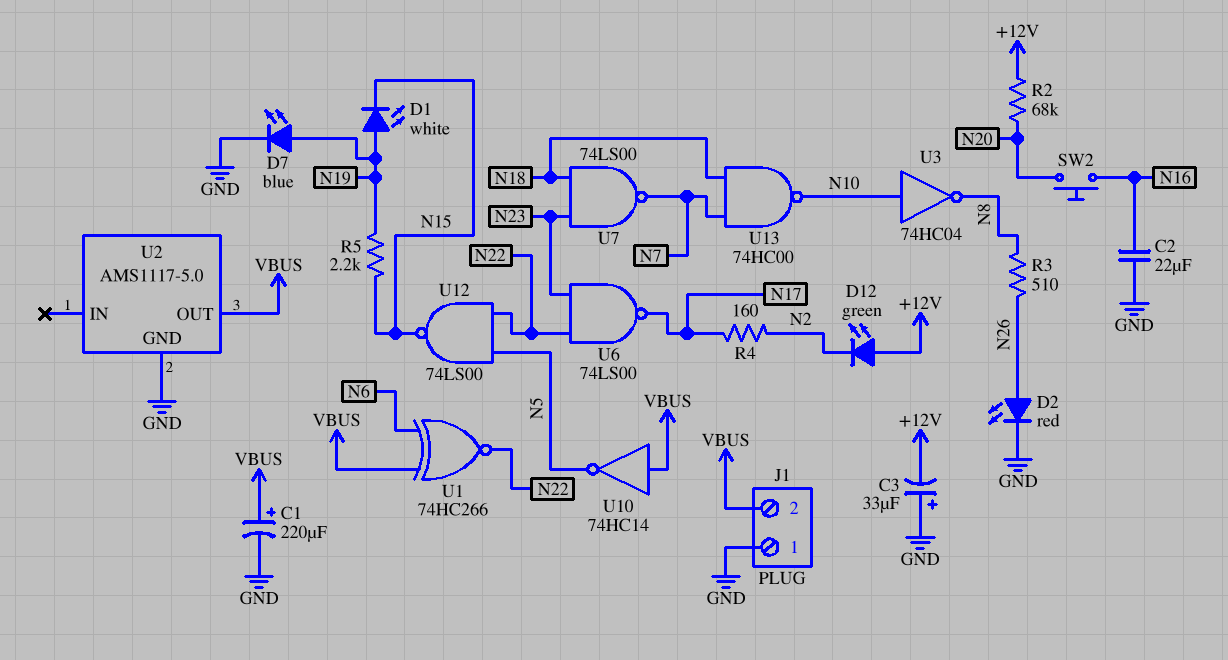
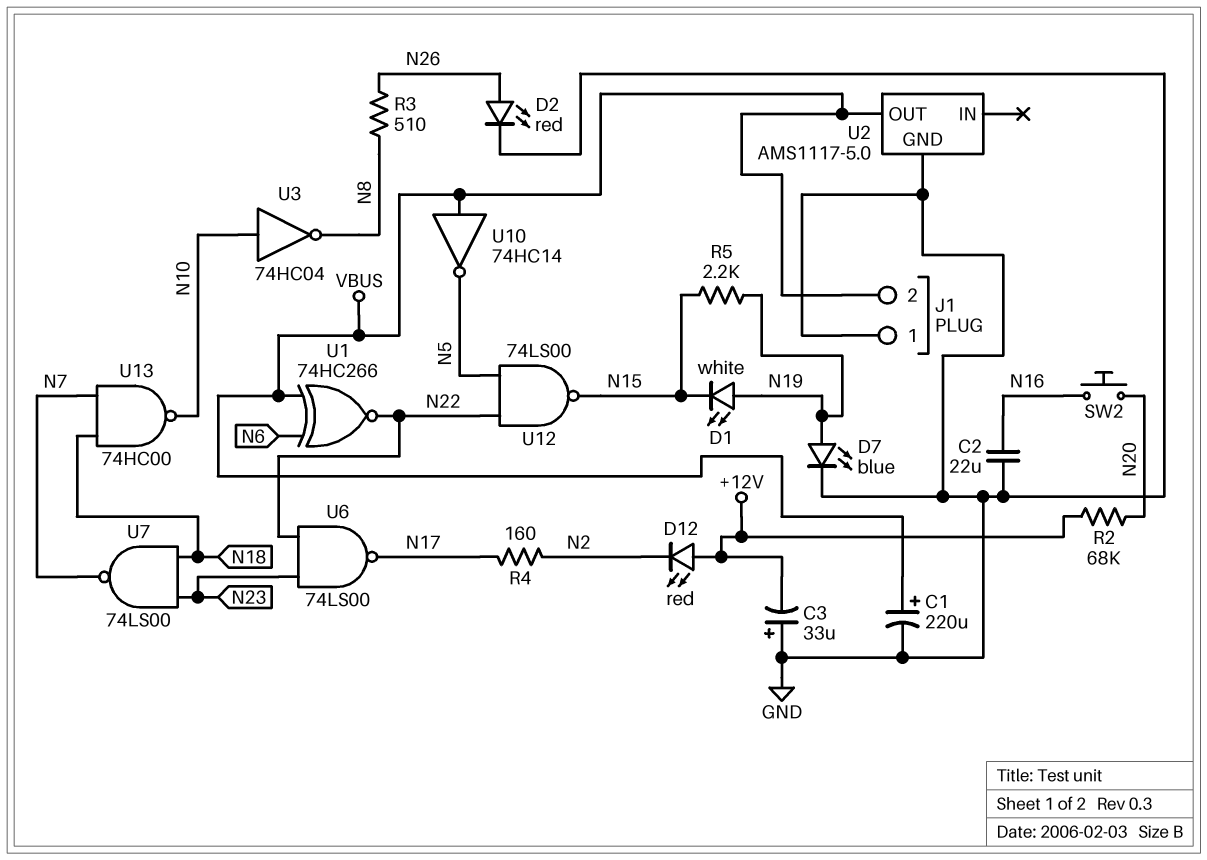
D12: LED green (A +12V, K N2) -> LED red (A +12V, K N2)

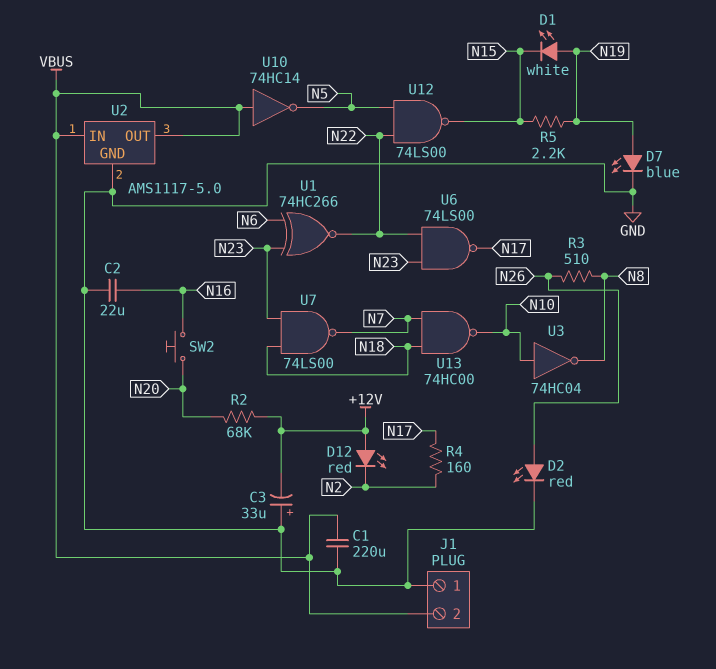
C1: 220uF (plus VBUS, minus GND) -> 220uF (GND, VBUS)
U1: XNOR 74HC266 (in N6, in VBUS, out N22) -> XNOR 74HC266 (in N6, in N23, out N22)
U2 pin IN: none -> VBUS

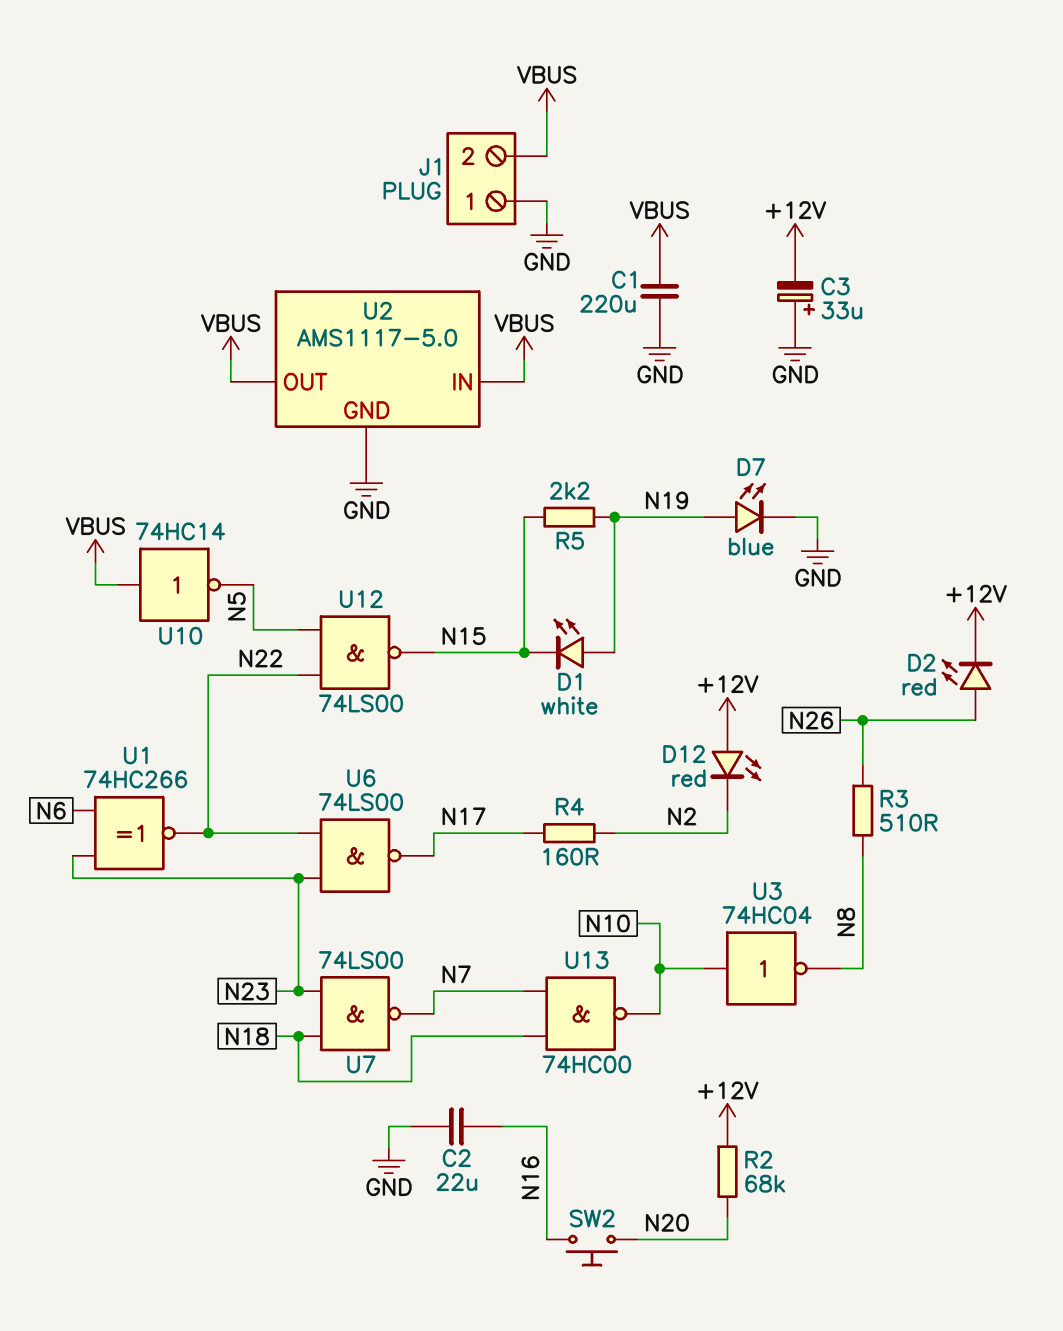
D2: LED red (A N26, K GND) -> LED red (A N26, K +12V)

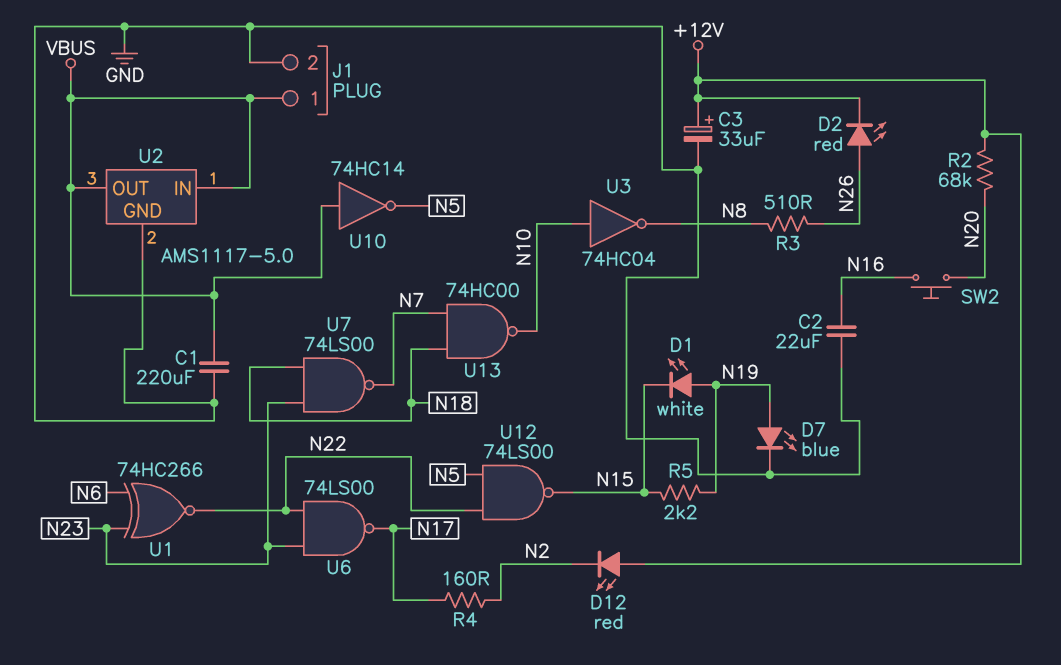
C3: 33uF (plus GND, minus +12V) -> 33uF (plus +12V, minus GND)
J1 pin 1: GND -> VBUS
J1 pin 2: VBUS -> GND

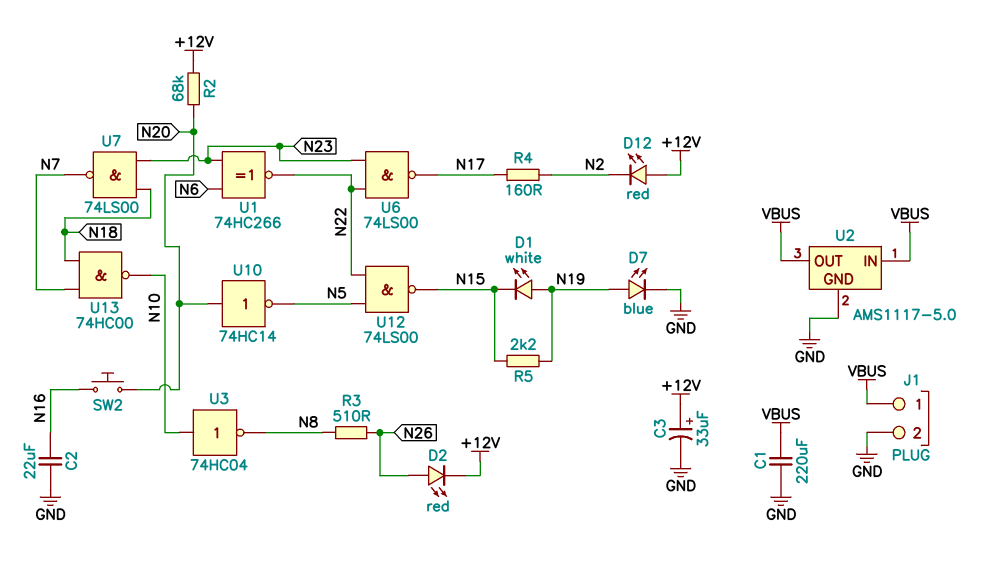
U10: NOT 74HC14 (in VBUS, out N5) -> NOT 74HC14 (in N20, out N5)

